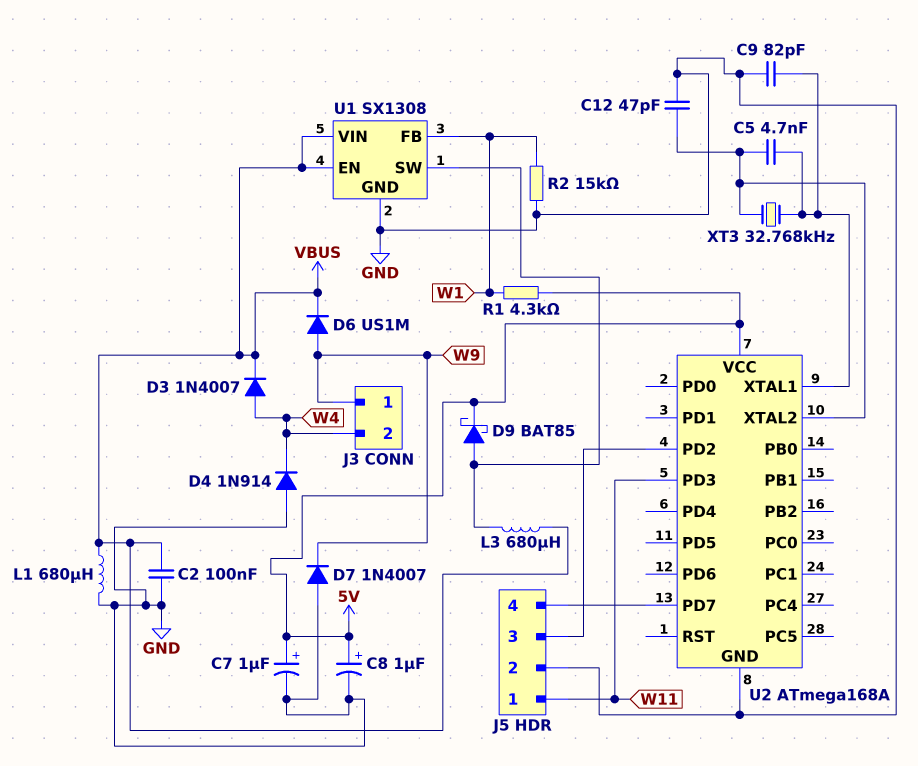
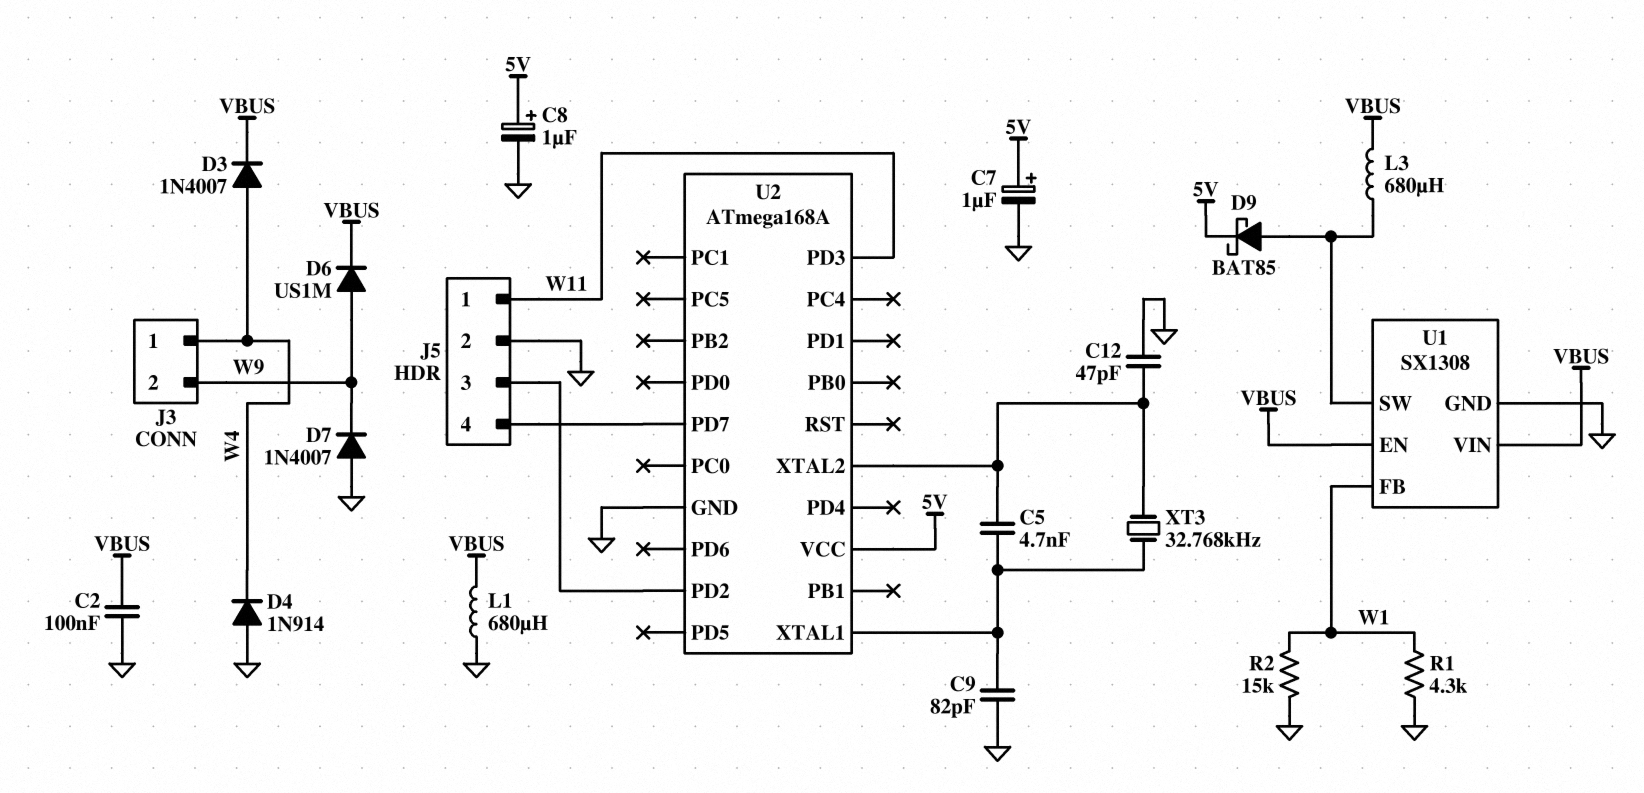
J3 pin 1: W9 -> W4
J3 pin 2: W4 -> W9
R1: 4.3k (5V, W1) -> 4.3k (GND, W1)

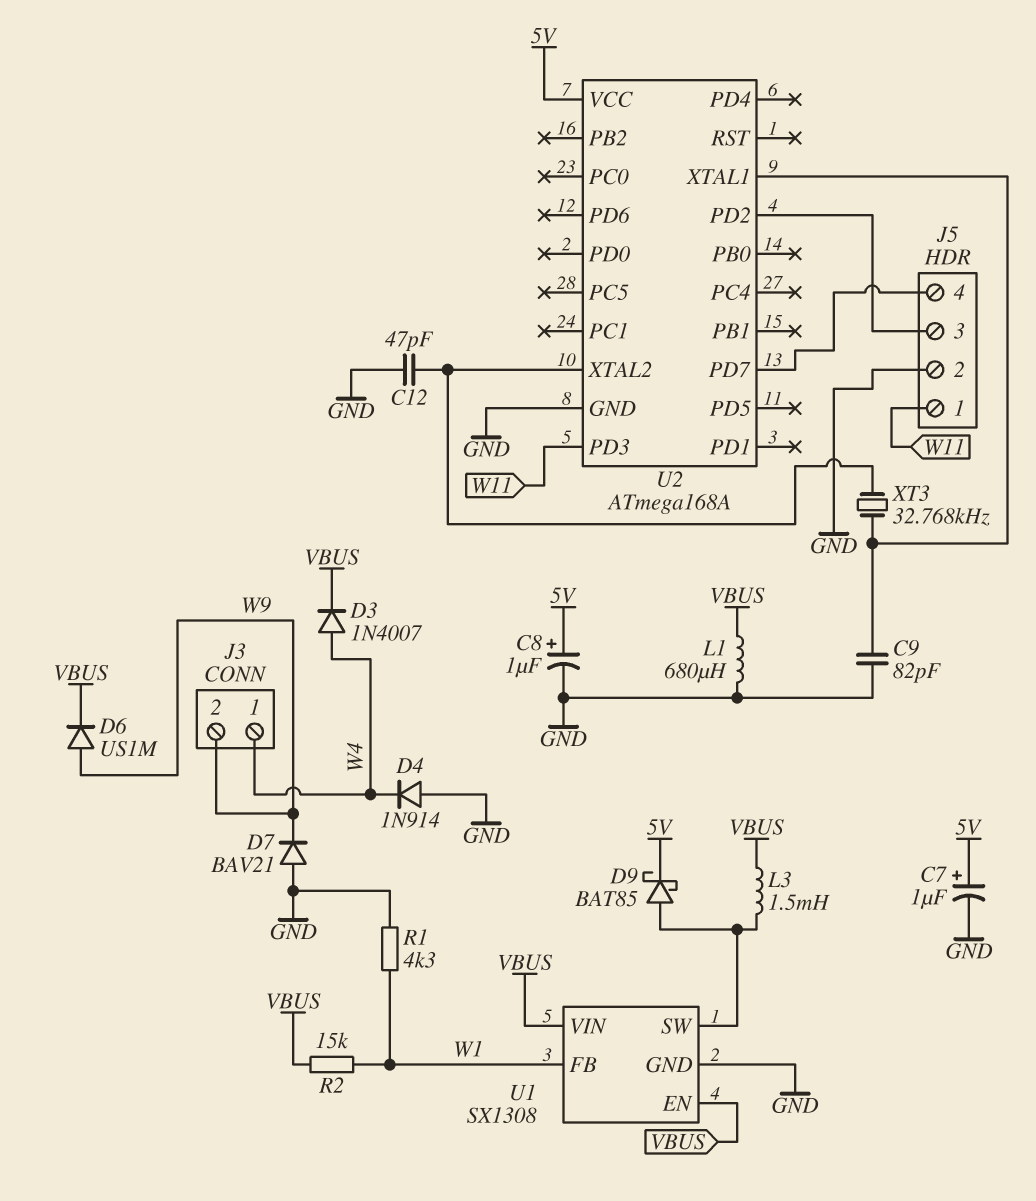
C2: 100nF (GND, VBUS) -> none
C5: 4.7nF (U2/XTAL1, U2/XTAL2) -> none
D7: diode 1N4007 (A GND, K W9) -> diode BAV21 (A GND, K W9)
L3: 680uH (U1/SW, VBUS) -> 1.5mH (U1/SW, VBUS)
R2: 15k (GND, W1) -> 15k (VBUS, W1)

